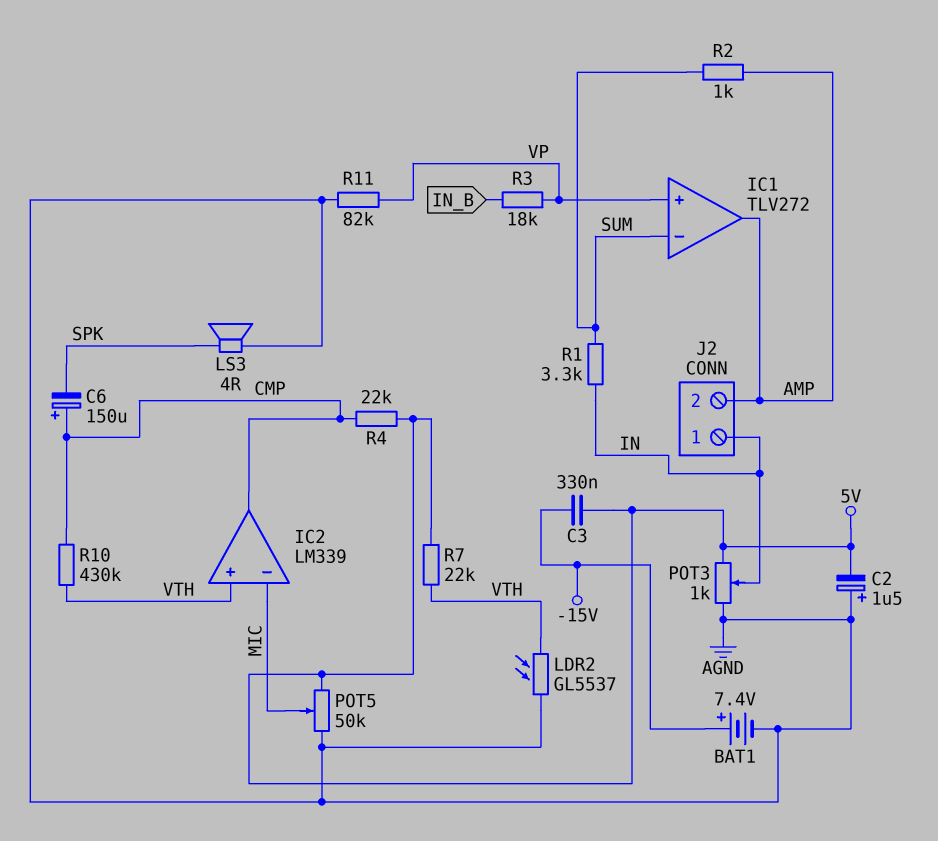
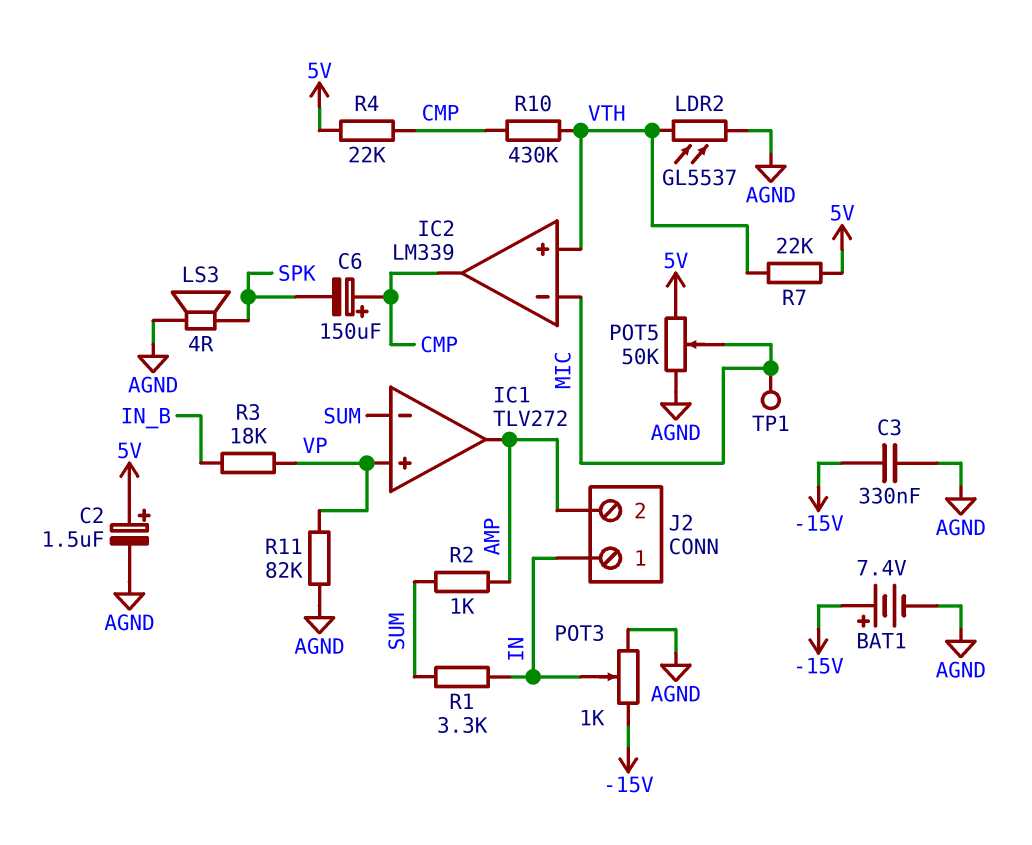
C2: 1.5uF (plus AGND, minus 5V) -> 1.5uF (plus 5V, minus AGND)
C3: 330nF (-15V, 5V) -> 330nF (-15V, AGND)
POT3: 1k (5V, AGND, wiper IN) -> 1k (-15V, AGND, wiper IN)
TP1: none -> test point (MIC)

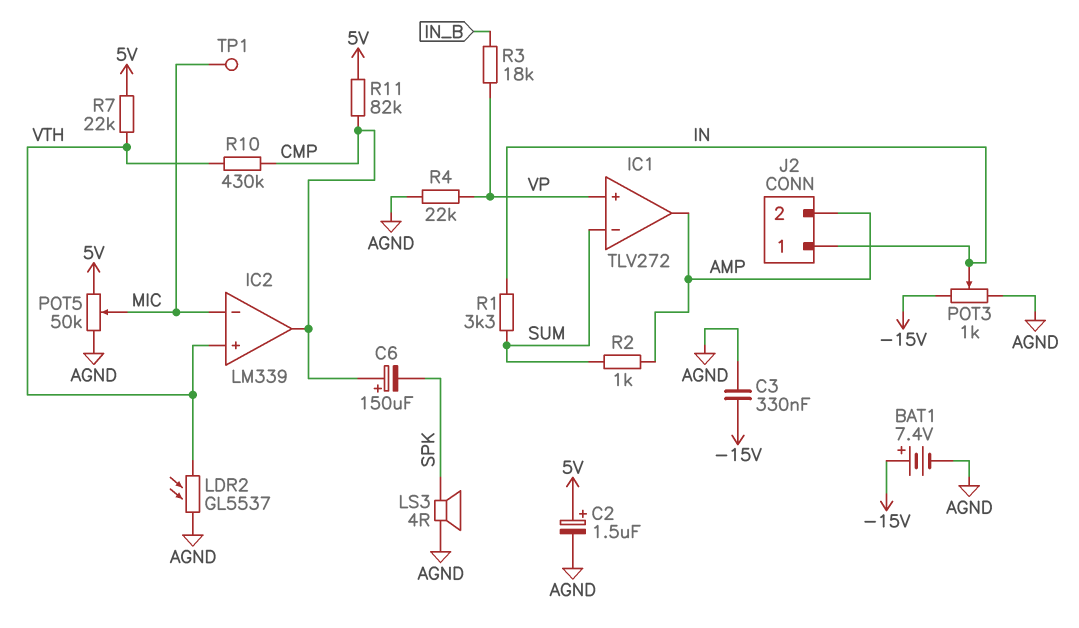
R4: 22k (5V, CMP) -> 22k (AGND, VP)
R11: 82k (AGND, VP) -> 82k (5V, CMP)

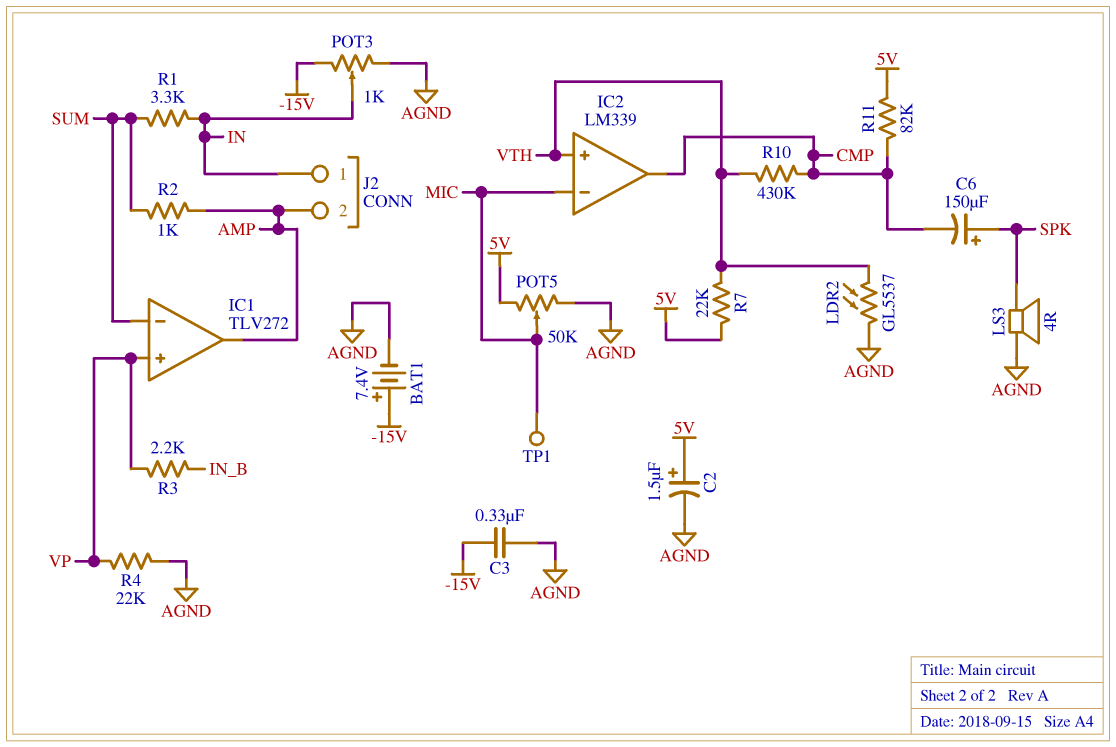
C6: 150uF (plus CMP, minus SPK) -> 150uF (plus SPK, minus CMP)
R3: 18k (IN_B, VP) -> 2.2k (IN_B, VP)

